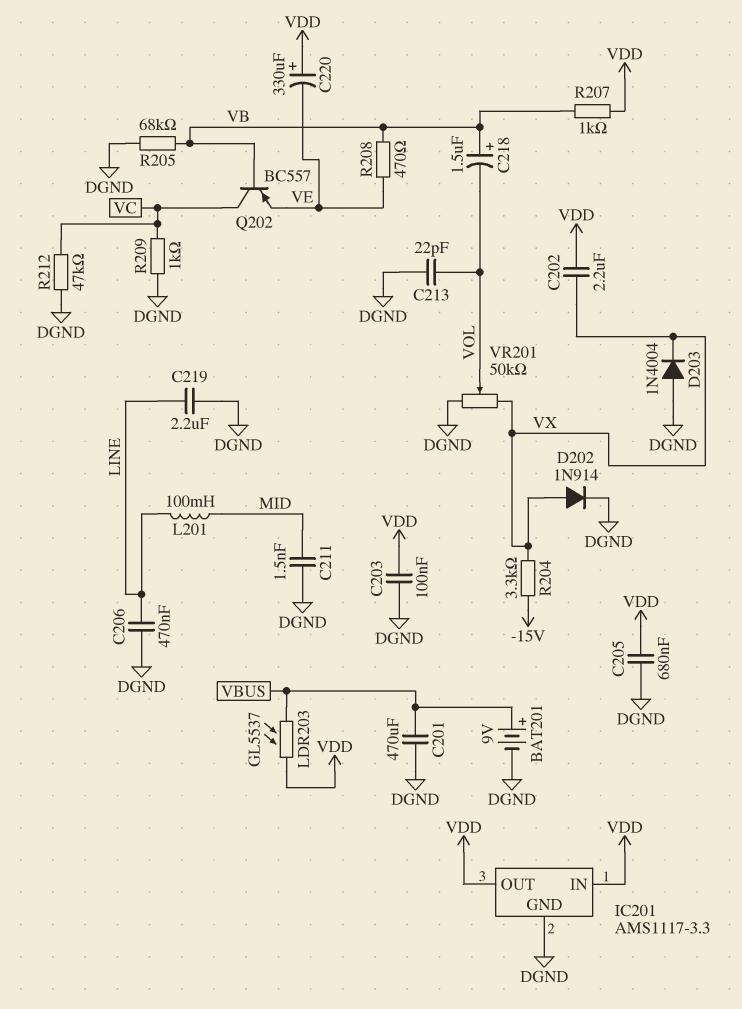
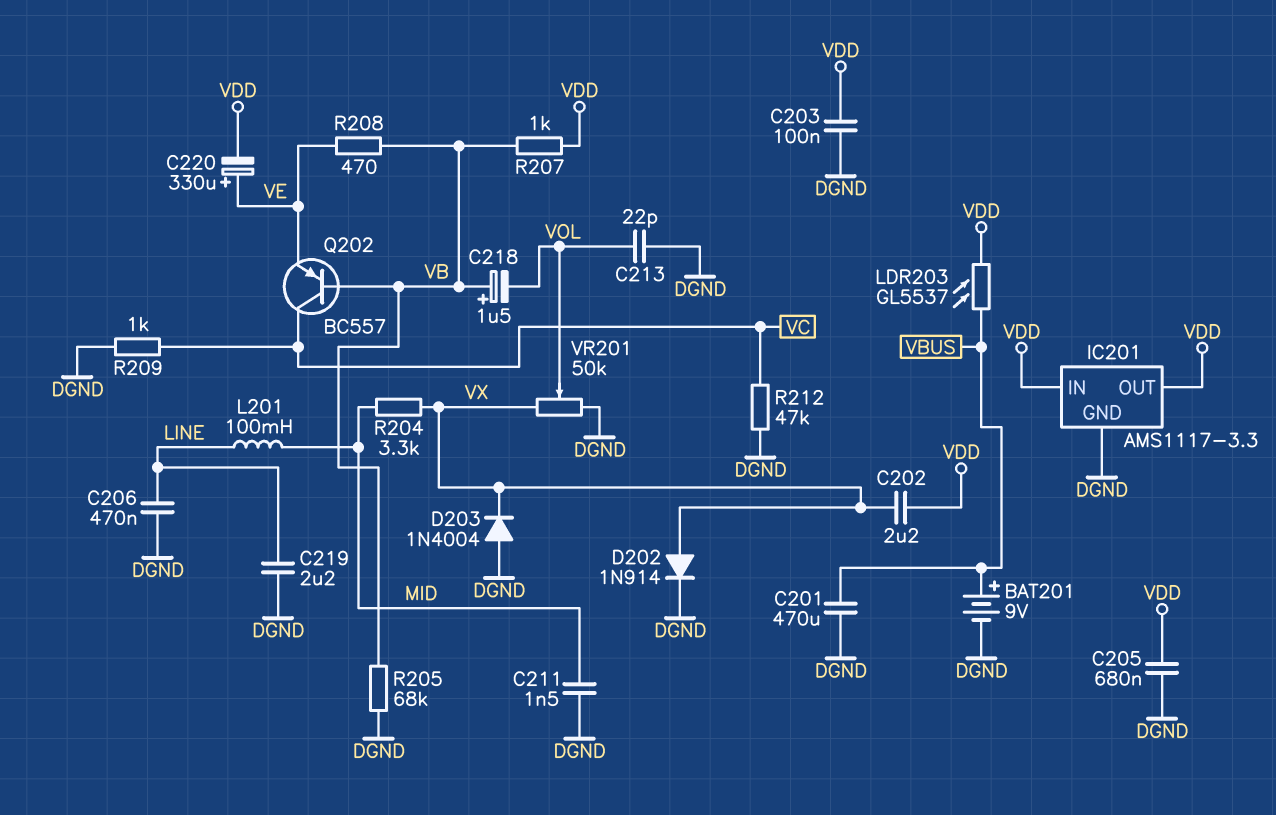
C220: 330uF (plus VDD, minus VE) -> 330uF (plus VE, minus VDD)
R204: 3.3k (-15V, VX) -> 3.3k (MID, VX)

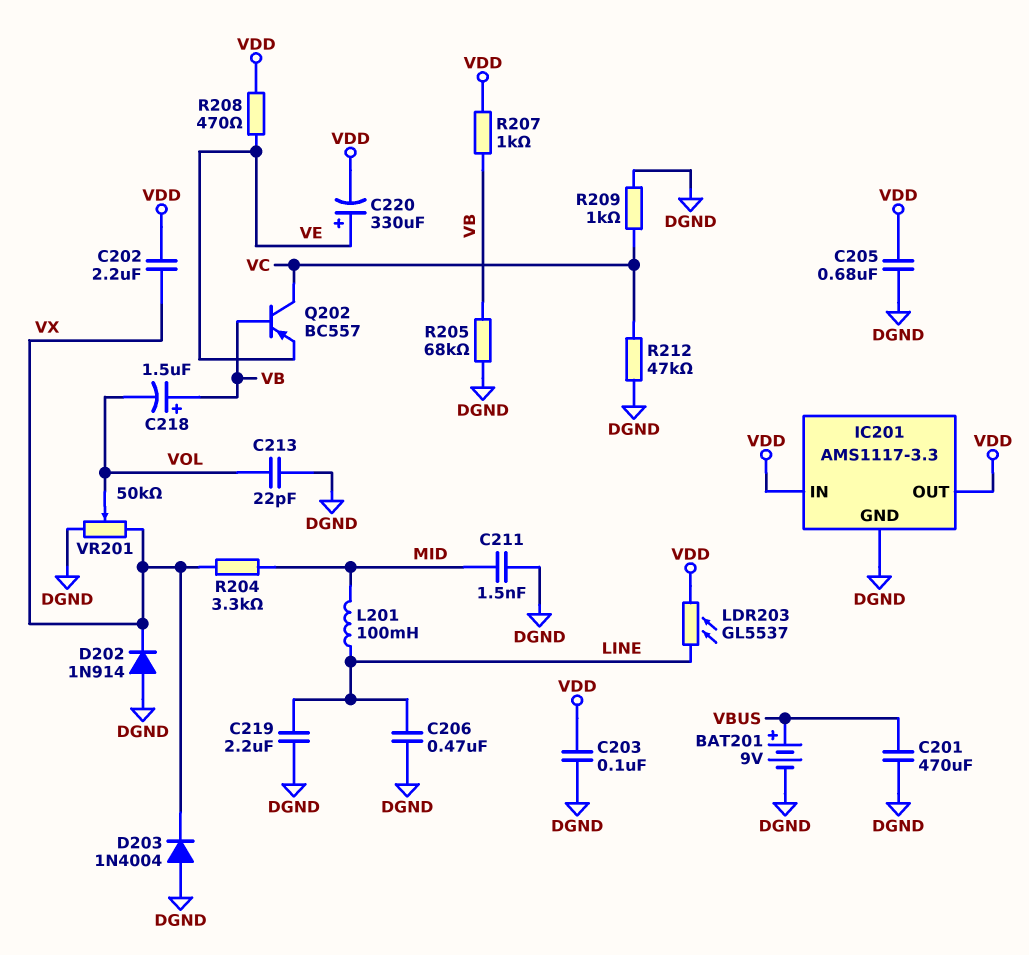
D202: diode 1N914 (A VX, K DGND) -> diode 1N914 (A DGND, K VX)
LDR203: GL5537 (VBUS, VDD) -> GL5537 (LINE, VDD)
R208: 470 (VB, VE) -> 470 (VDD, VE)

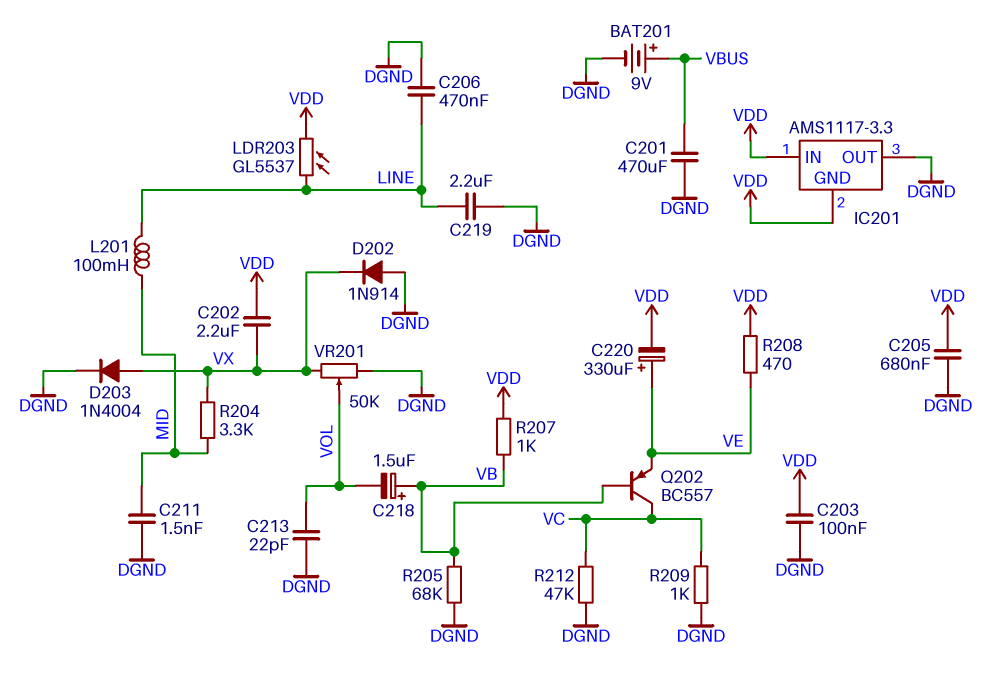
D203: diode 1N4004 (A DGND, K VX) -> diode 1N4004 (A VX, K DGND)
IC201 pin GND: DGND -> VDD
IC201 pin OUT: VDD -> DGND

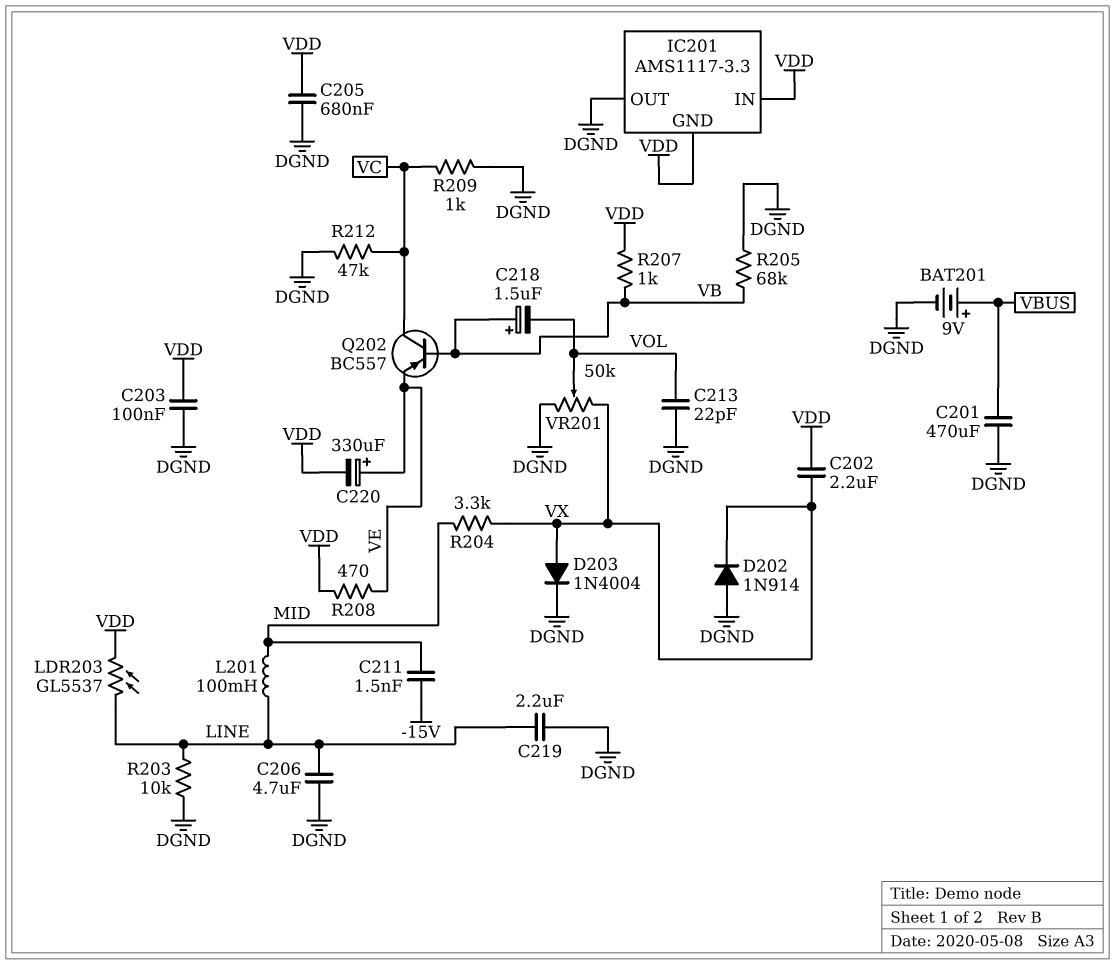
C206: 470nF (DGND, LINE) -> 4.7uF (DGND, LINE)
C211: 1.5nF (DGND, MID) -> 1.5nF (-15V, MID)
R203: none -> 10k (DGND, LINE)

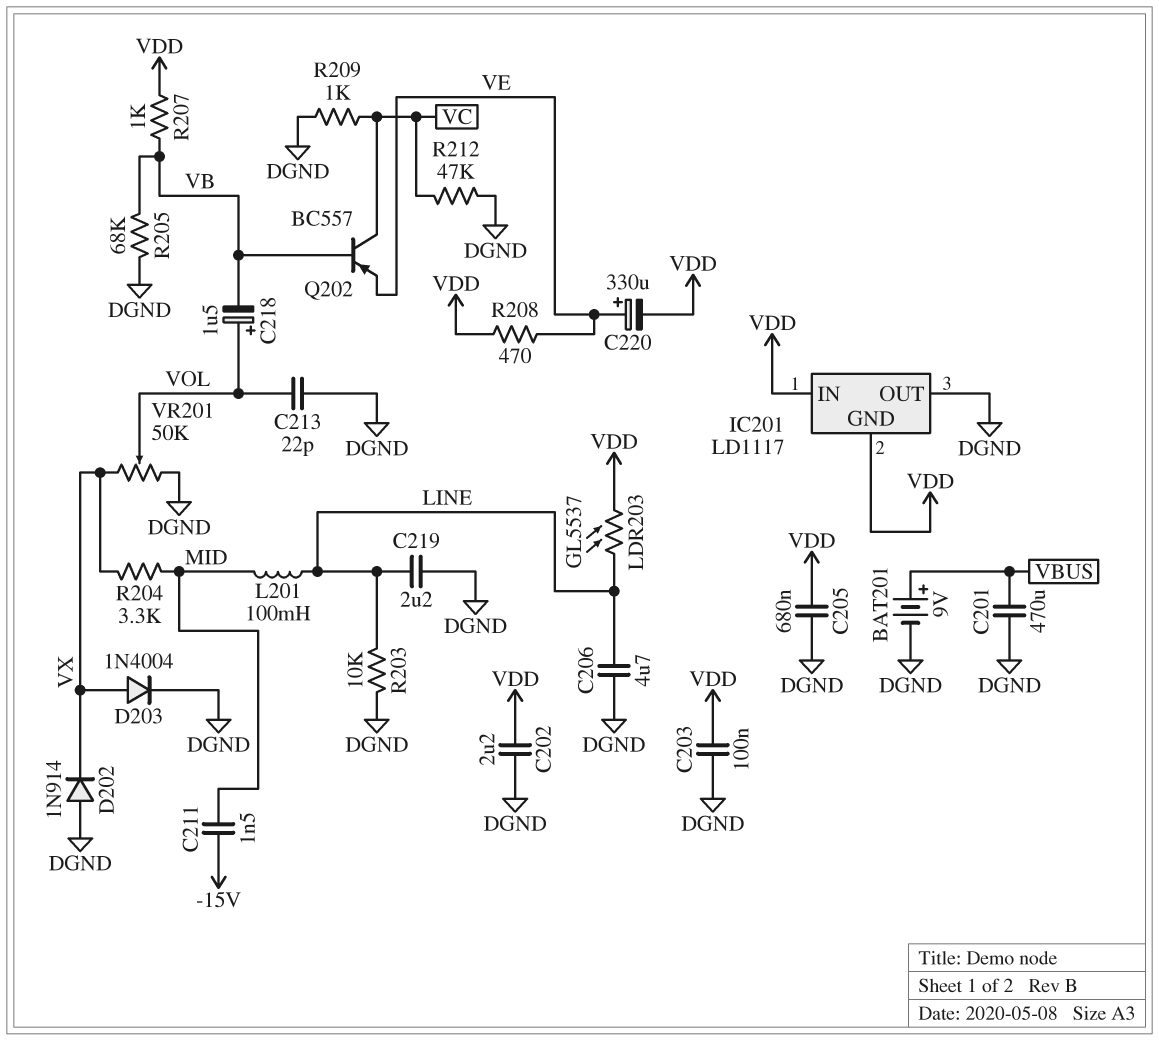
C202: 2.2uF (VDD, VX) -> 2.2uF (DGND, VDD)
C218: 1.5uF (plus VB, minus VOL) -> 1.5uF (plus VOL, minus VB)
IC201: AMS1117-3.3 -> LD1117

